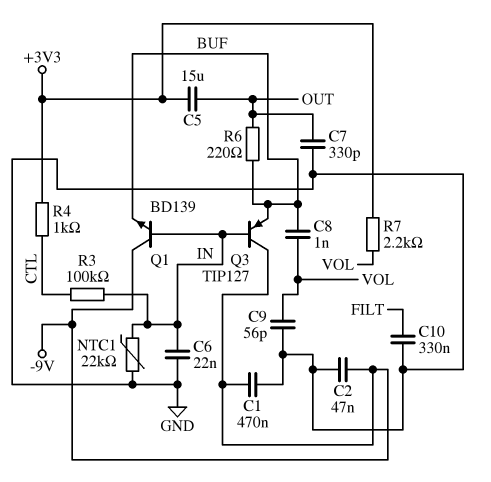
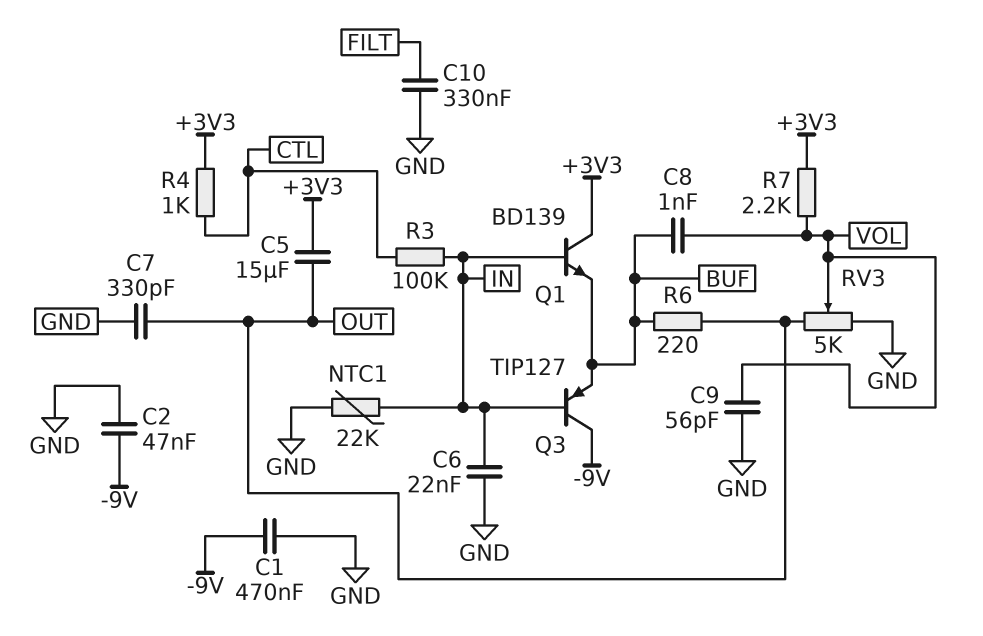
Q1: NPN BD139 (B IN, C -9V, E BUF) -> NPN BD139 (B IN, C +3V3, E BUF)
RV3: none -> 5k (GND, OUT, wiper VOL)

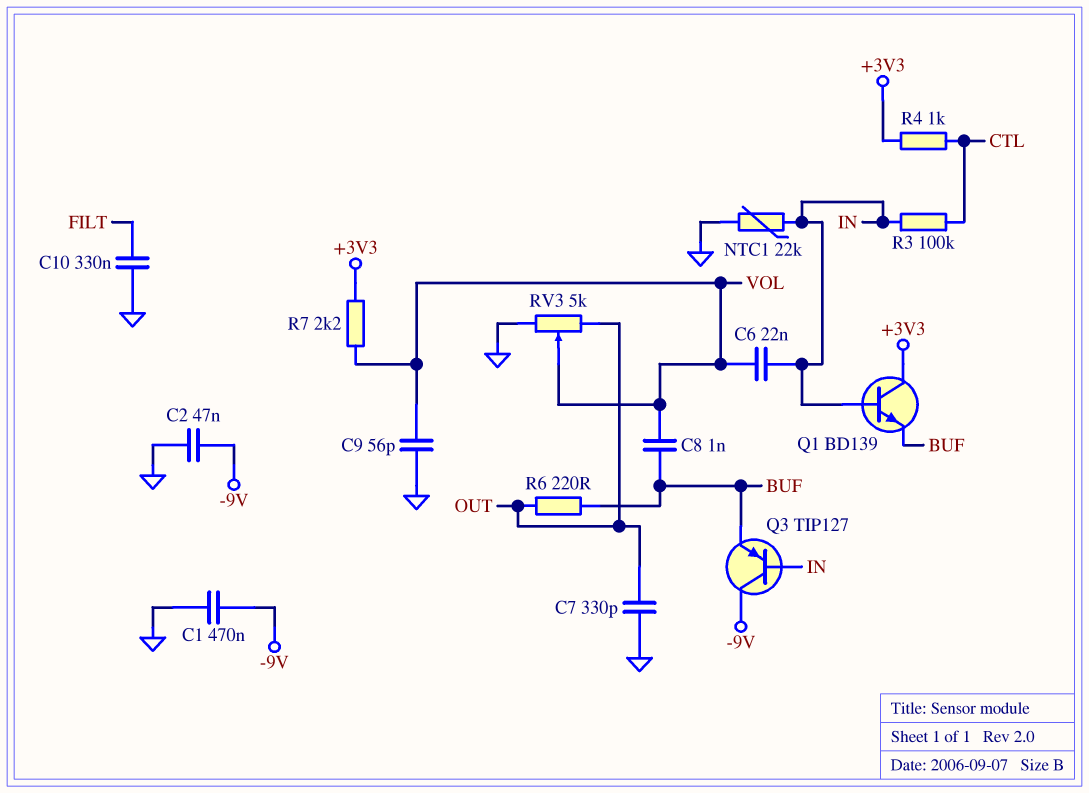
C5: 15uF (+3V3, OUT) -> none
C6: 22nF (GND, IN) -> 22nF (IN, VOL)

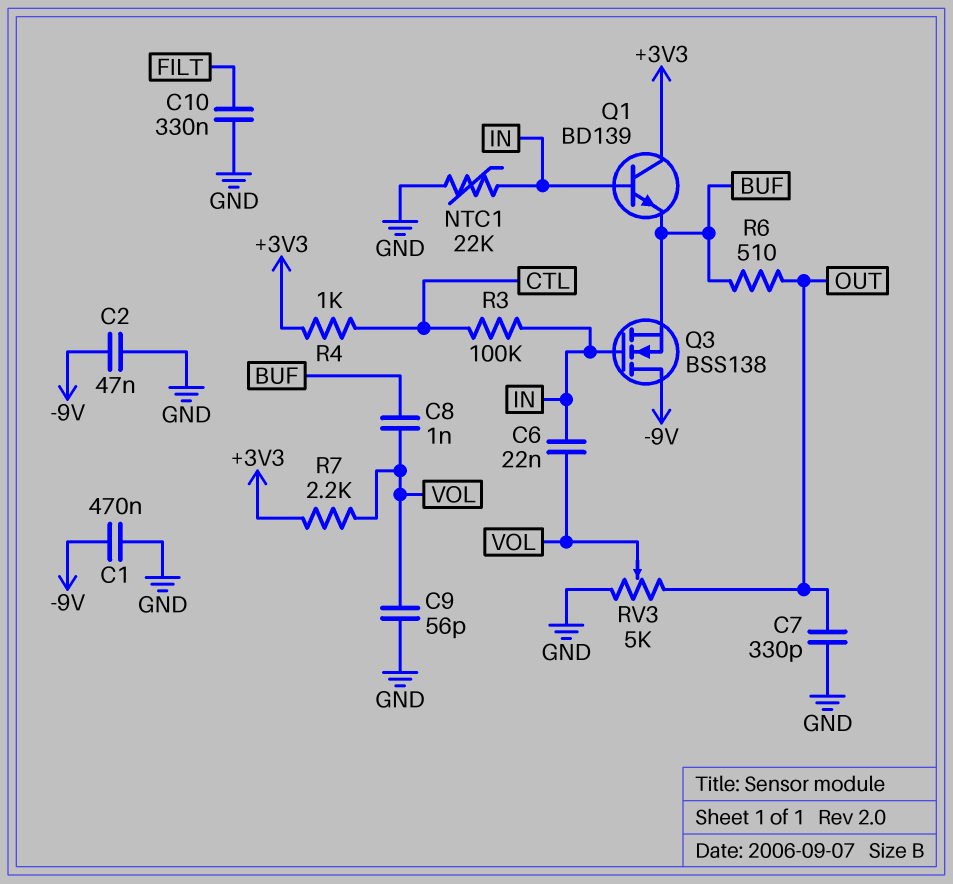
Q3: PNP TIP127 (B IN, C -9V, E BUF) -> NMOS BSS138 (G IN, D -9V, S BUF)
R6: 220 (BUF, OUT) -> 510 (BUF, OUT)

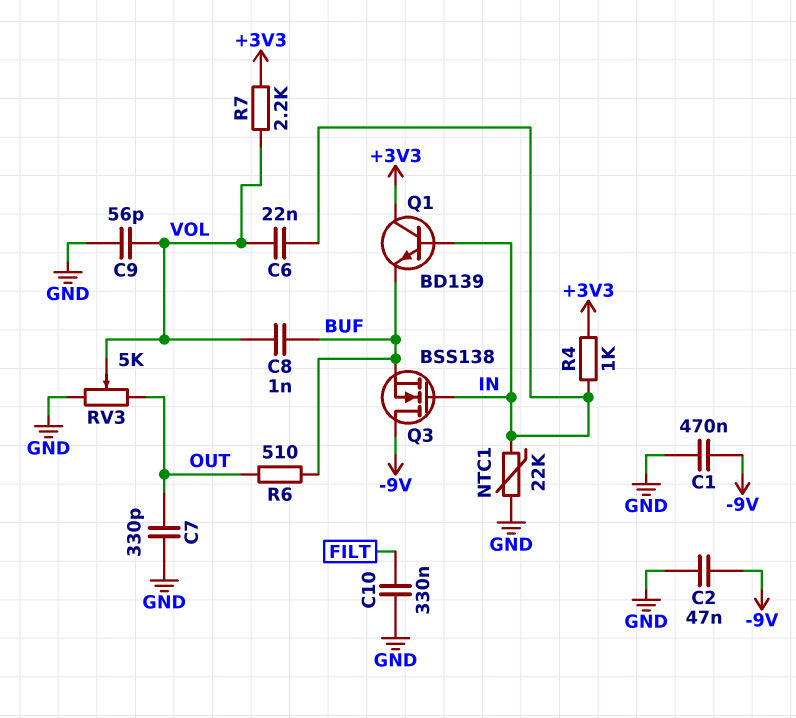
R3: 100k (CTL, IN) -> none
R4: 1k (+3V3, CTL) -> 1k (+3V3, IN)

